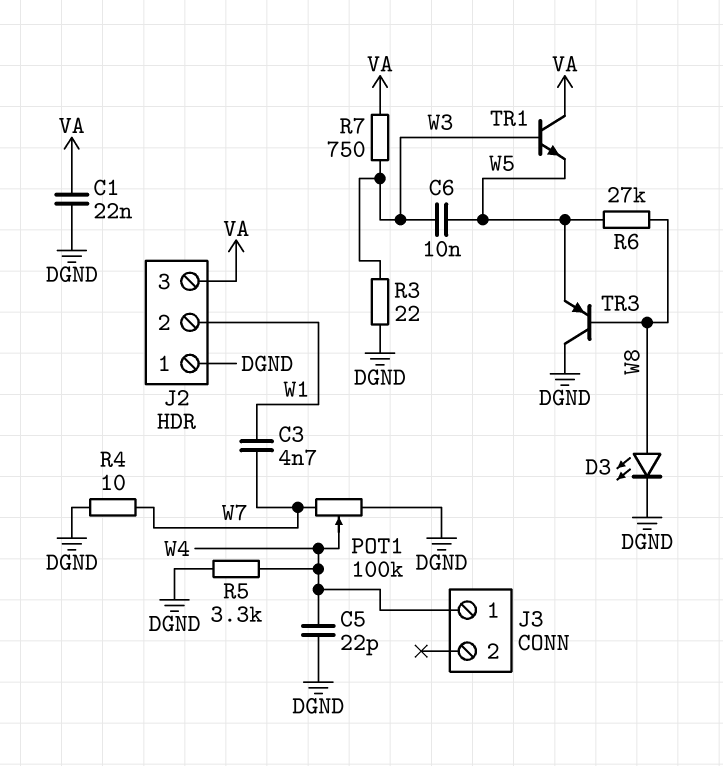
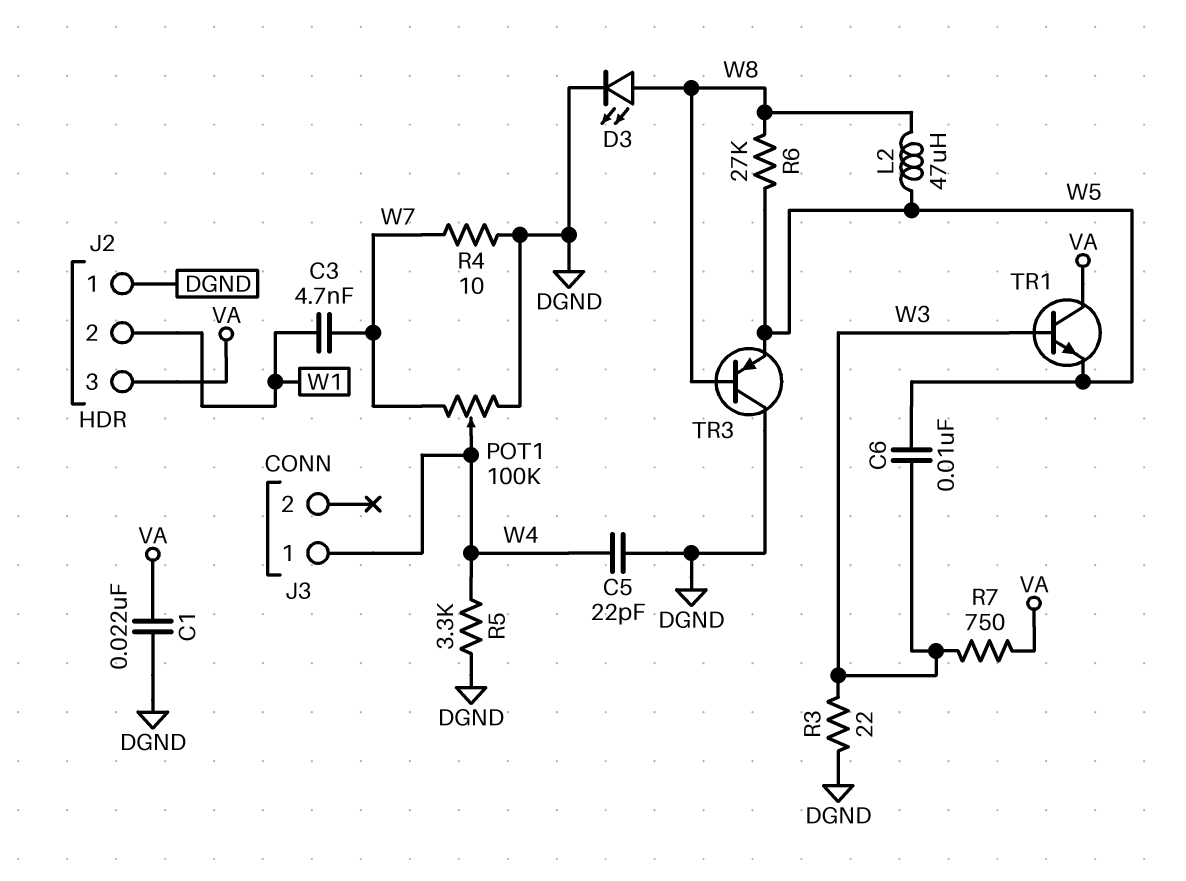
L2: none -> 47uH (W5, W8)

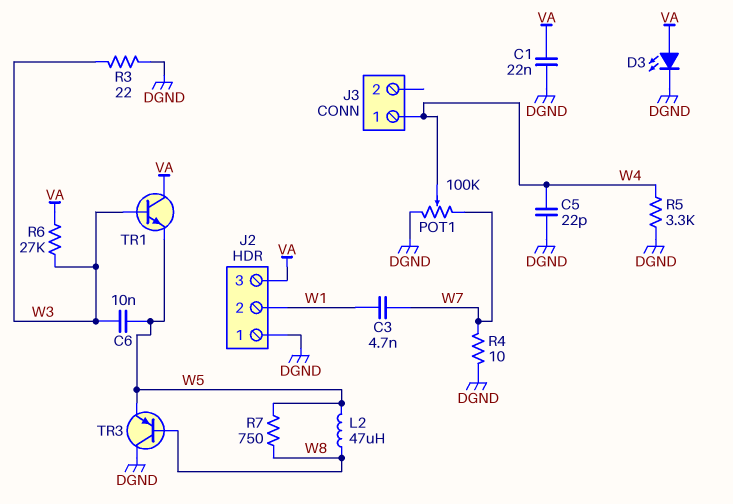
D3: LED (A W8, K DGND) -> LED (A VA, K DGND)
R6: 27k (W5, W8) -> 27k (VA, W3)
R7: 750 (VA, W3) -> 750 (W5, W8)

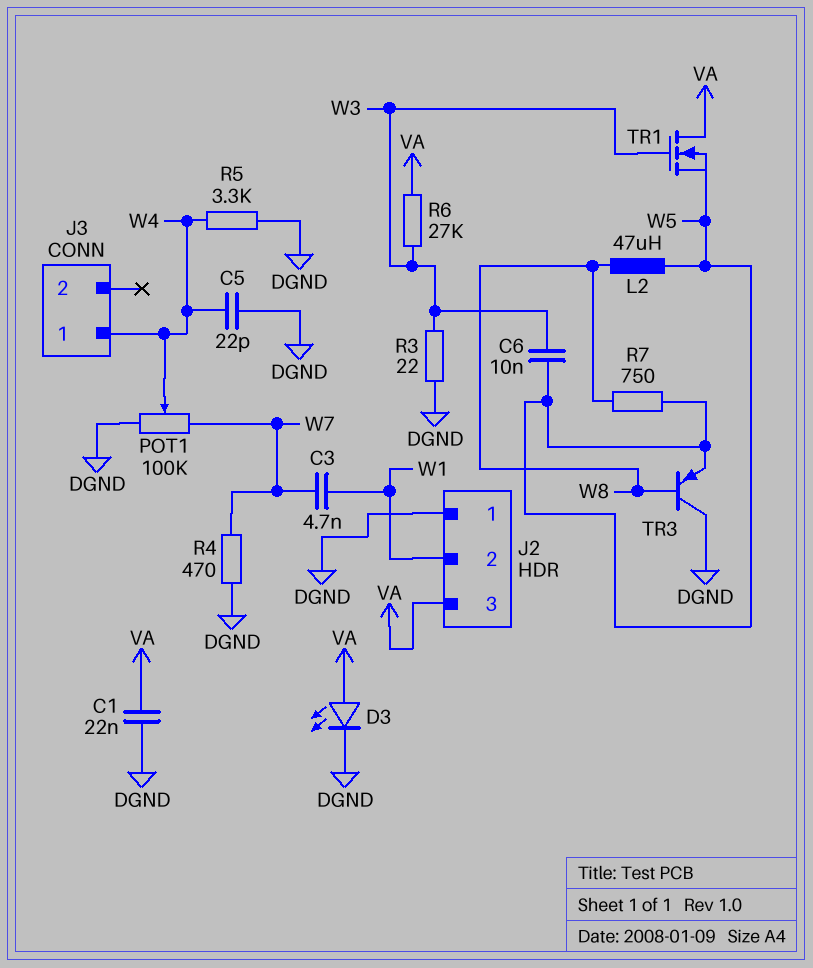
R4: 10 (DGND, W7) -> 470 (DGND, W7)
TR1: NPN (B W3, C VA, E W5) -> NMOS (G W3, D VA, S W5)

